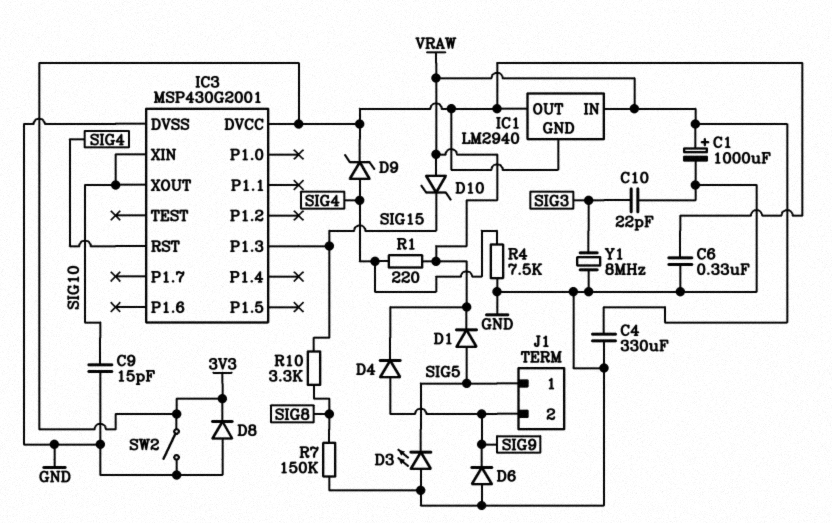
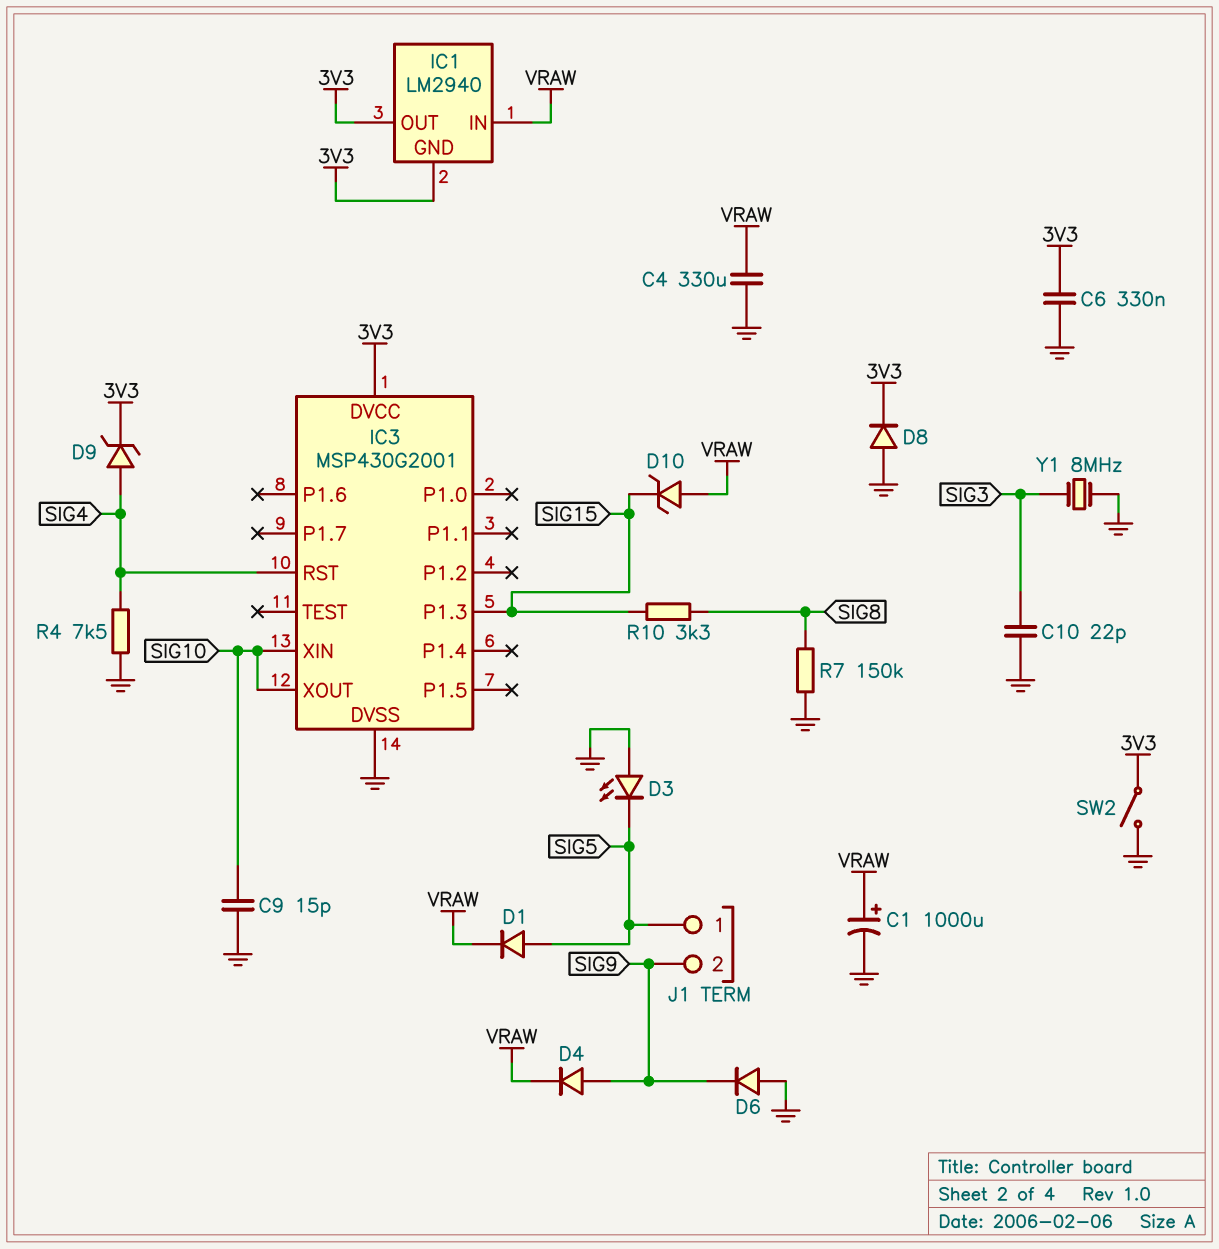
R1: 220 (SIG4, VRAW) -> none

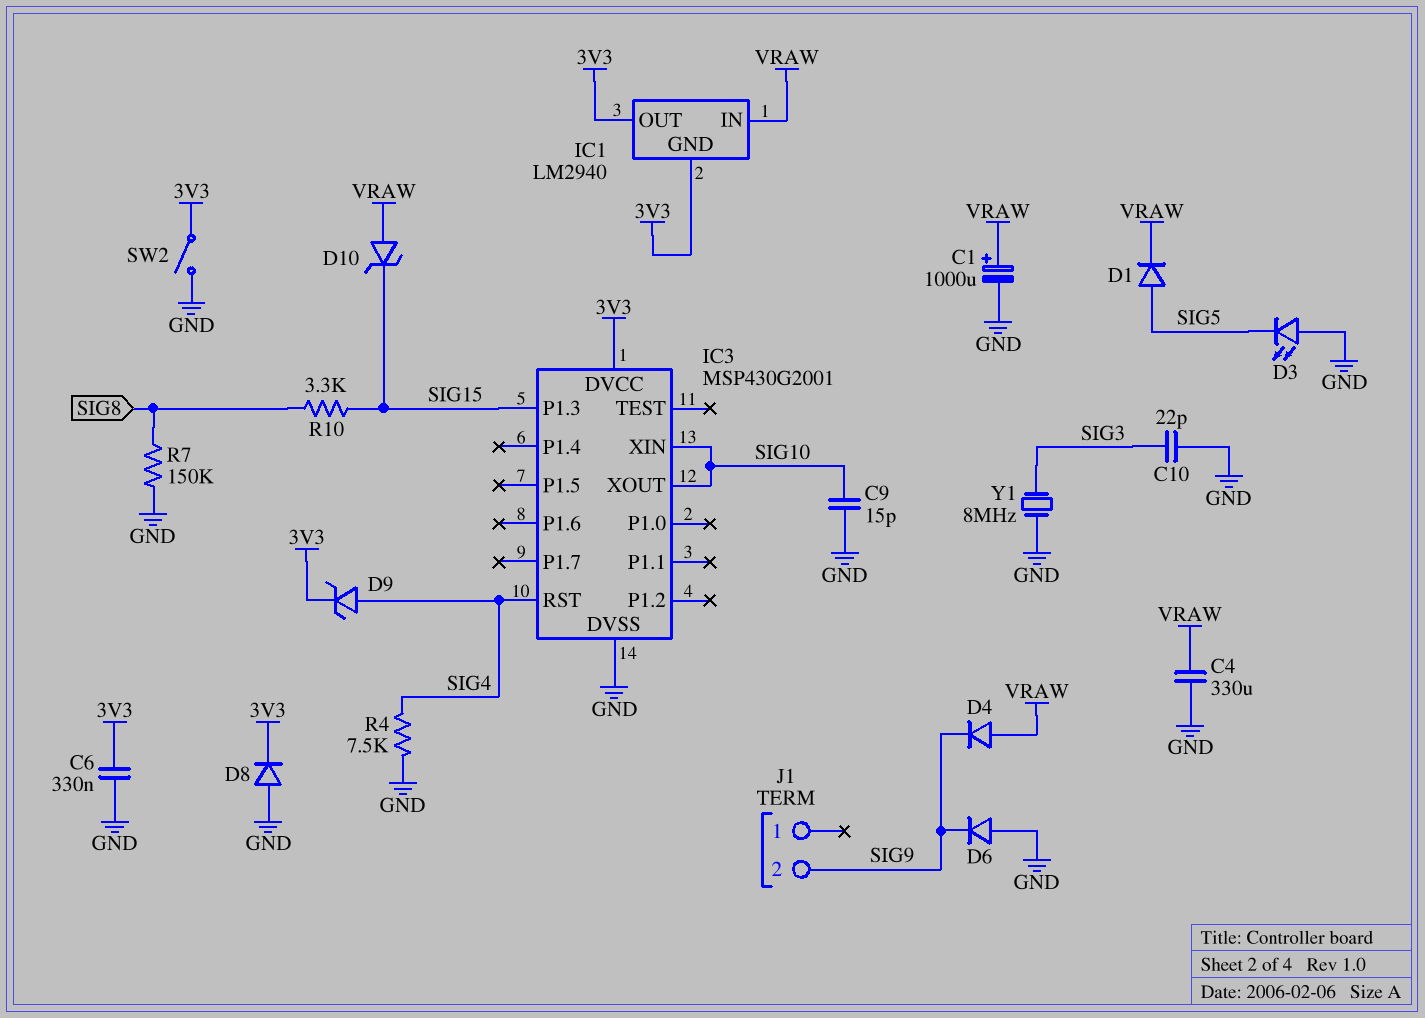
D4: diode (A SIG9, K VRAW) -> diode (A VRAW, K SIG9)
J1 pin 1: SIG5 -> none

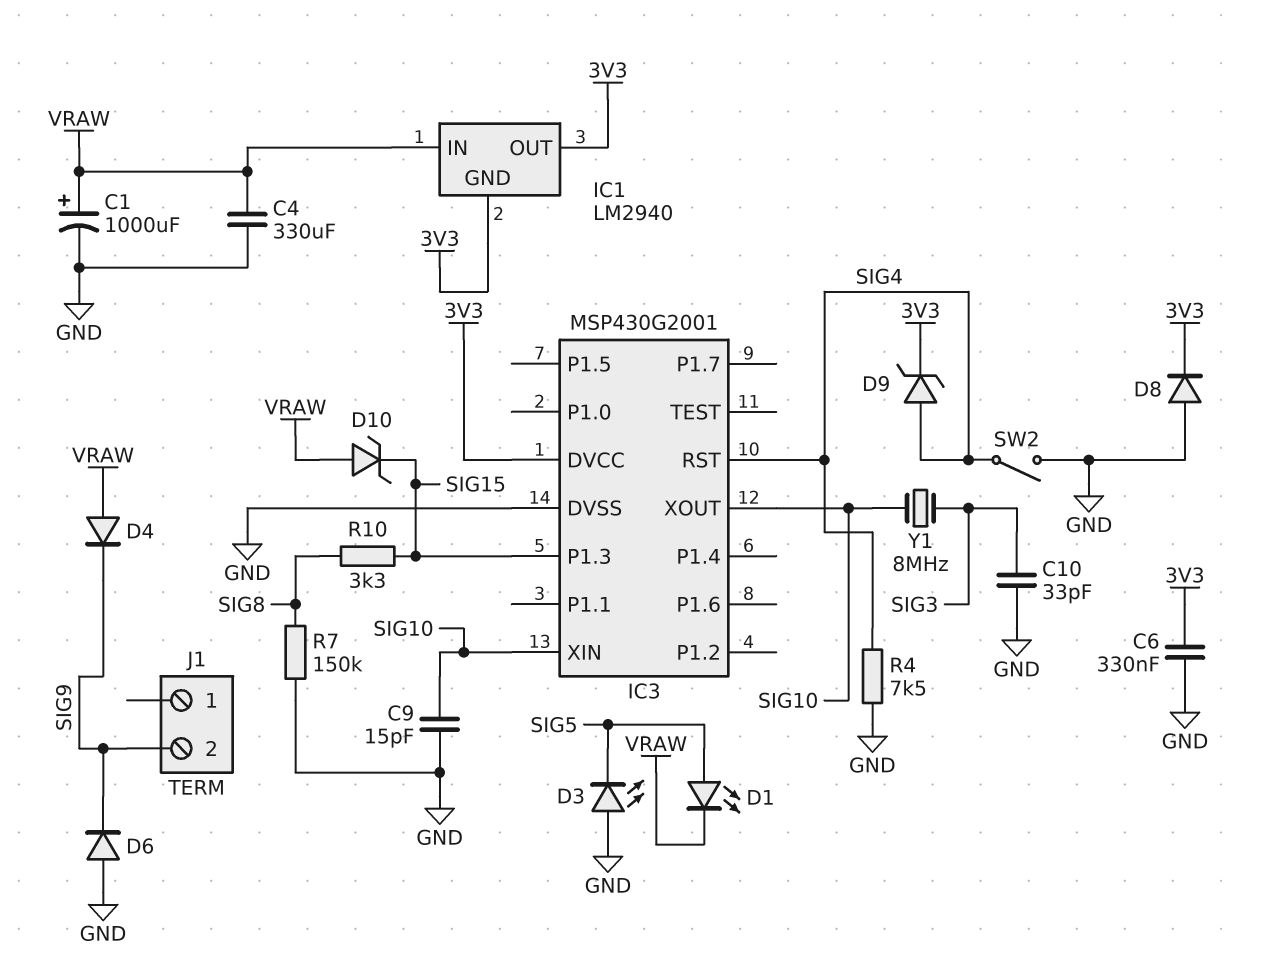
C10: 22pF (GND, SIG3) -> 33pF (GND, SIG3)
D1: diode (A SIG5, K VRAW) -> LED (A SIG5, K VRAW)
SW2: switch (3V3, GND) -> switch (GND, SIG4)
Y1: 8MHz (GND, SIG3) -> 8MHz (SIG3, SIG10)

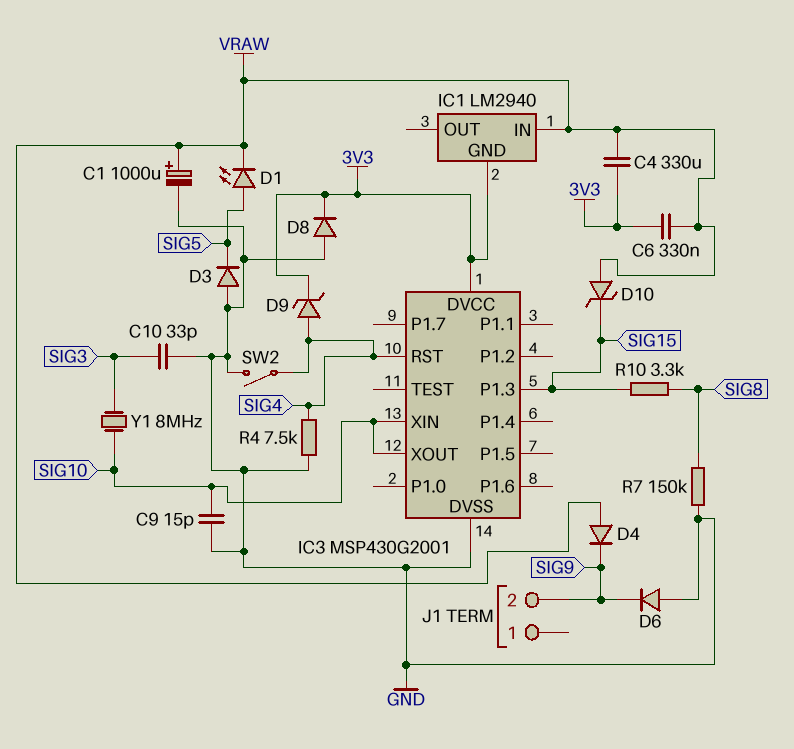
C4: 330uF (GND, VRAW) -> 330uF (3V3, VRAW)
C6: 330nF (3V3, GND) -> 330nF (3V3, VRAW)
D3: LED (A GND, K SIG5) -> diode (A GND, K SIG5)
IC1 pin OUT: 3V3 -> none

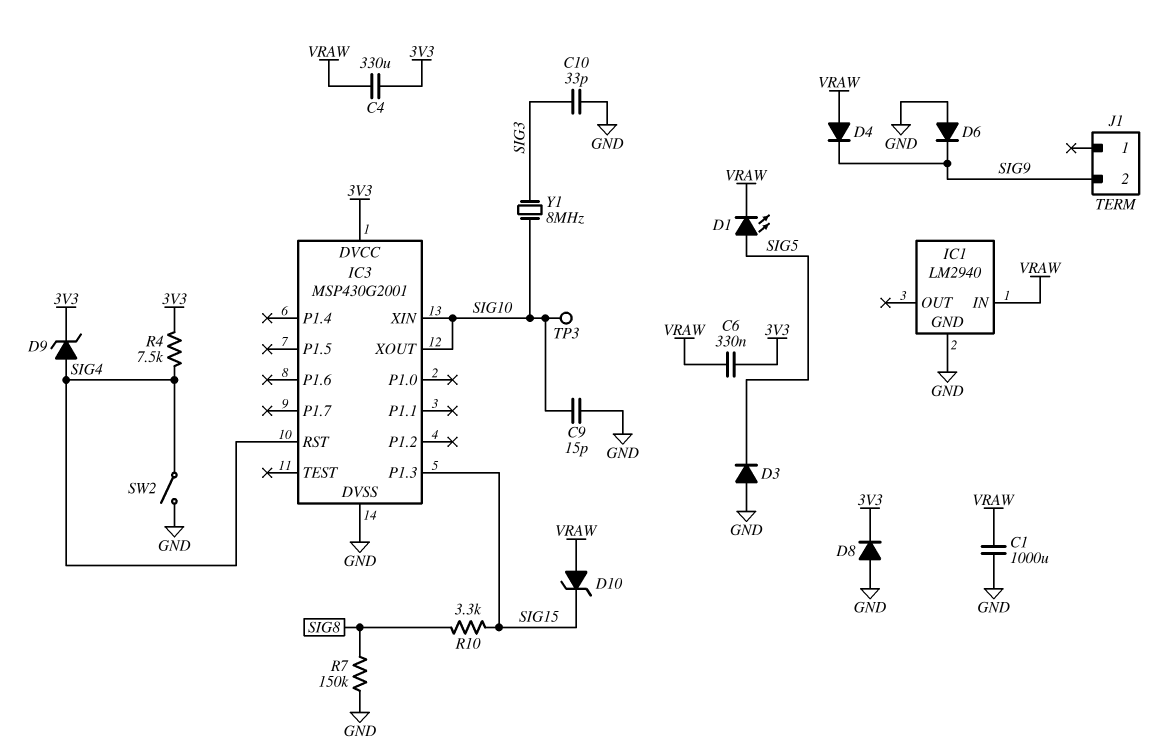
C1: 1000uF (plus VRAW, minus GND) -> 1000uF (GND, VRAW)
IC1 pin GND: 3V3 -> GND
R4: 7.5k (GND, SIG4) -> 7.5k (3V3, SIG4)
TP3: none -> test point (SIG10)

